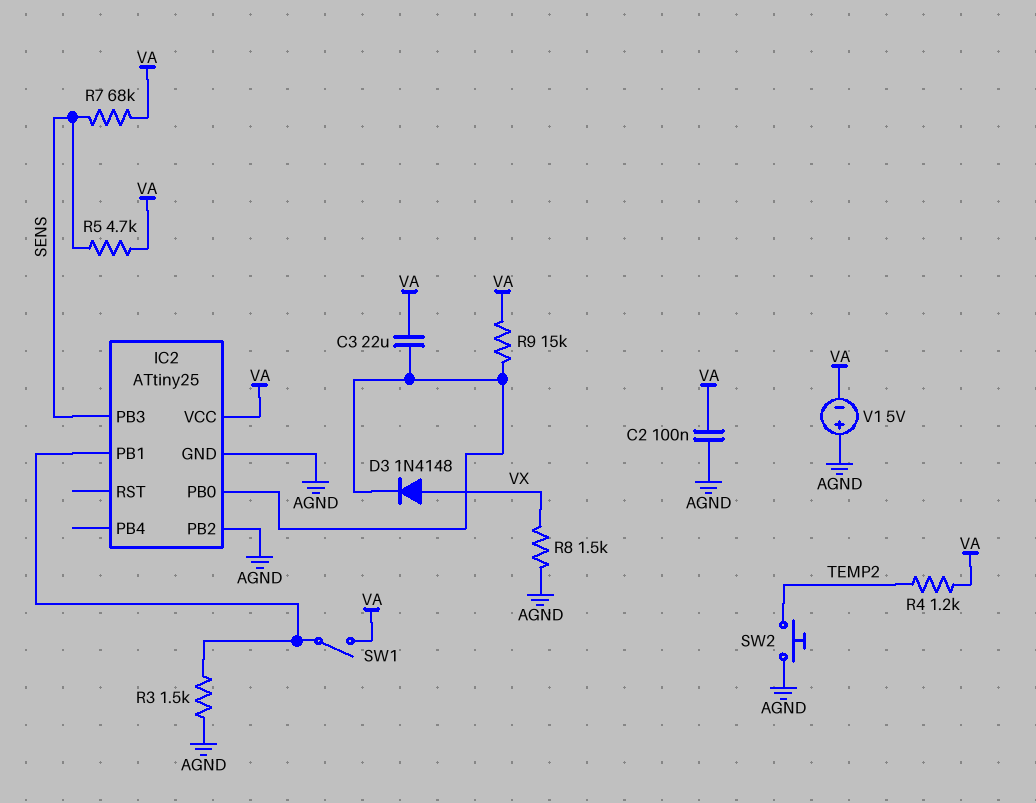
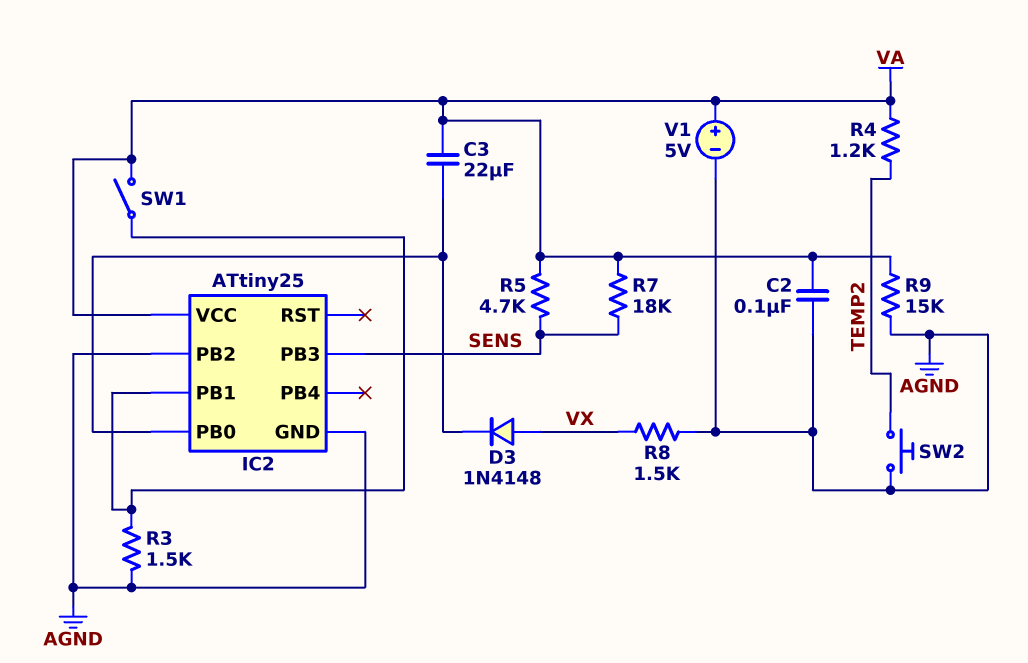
R7: 68k (SENS, VA) -> 18k (SENS, VA)
R9: 15k (IC2/PB0, VA) -> 15k (AGND, VA)
V1: 5V (plus AGND, minus VA) -> 5V (plus VA, minus AGND)

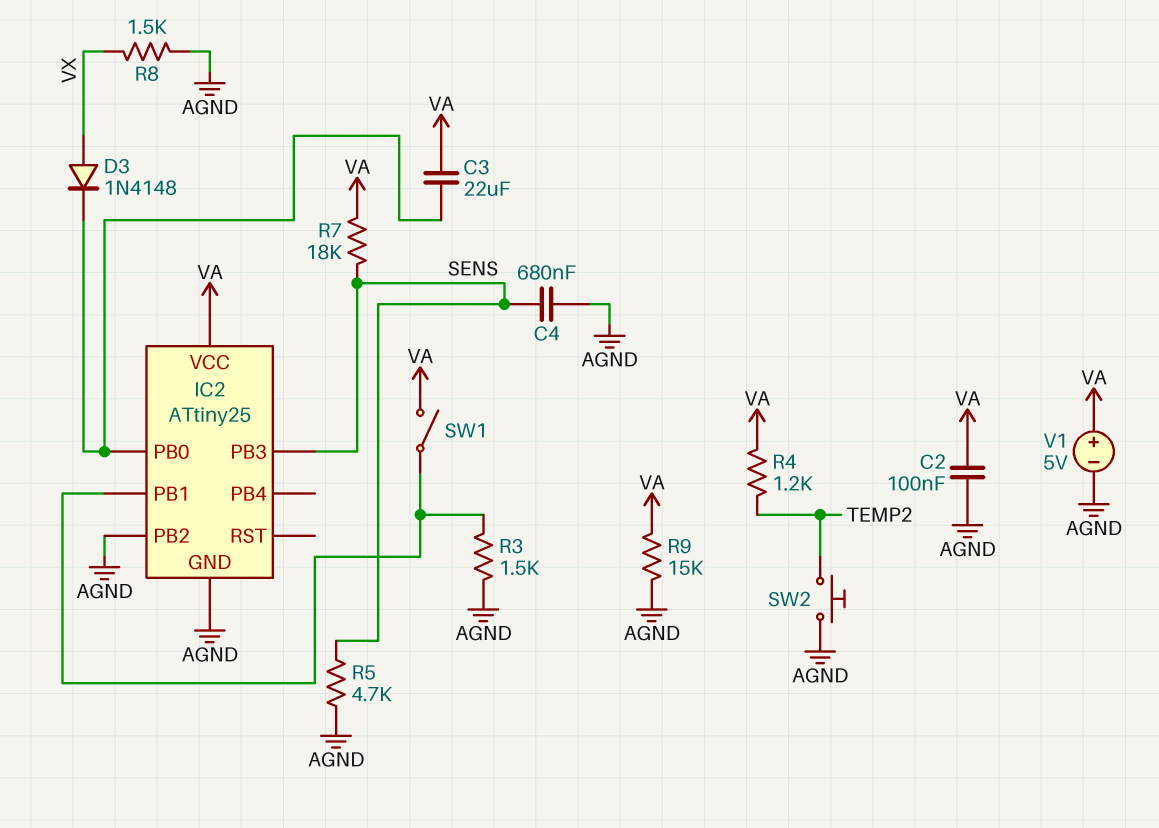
C4: none -> 680nF (AGND, SENS)
R5: 4.7k (SENS, VA) -> 4.7k (AGND, SENS)

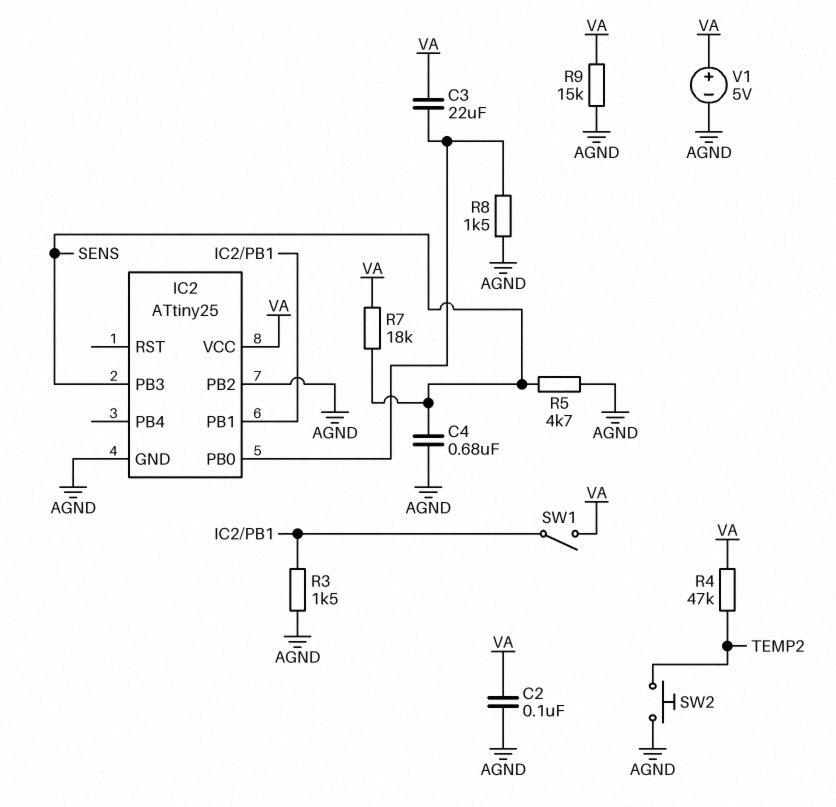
D3: diode 1N4148 (A VX, K IC2/PB0) -> none
R4: 1.2k (TEMP2, VA) -> 47k (TEMP2, VA)
R8: 1.5k (AGND, VX) -> 1.5k (AGND, IC2/PB0)

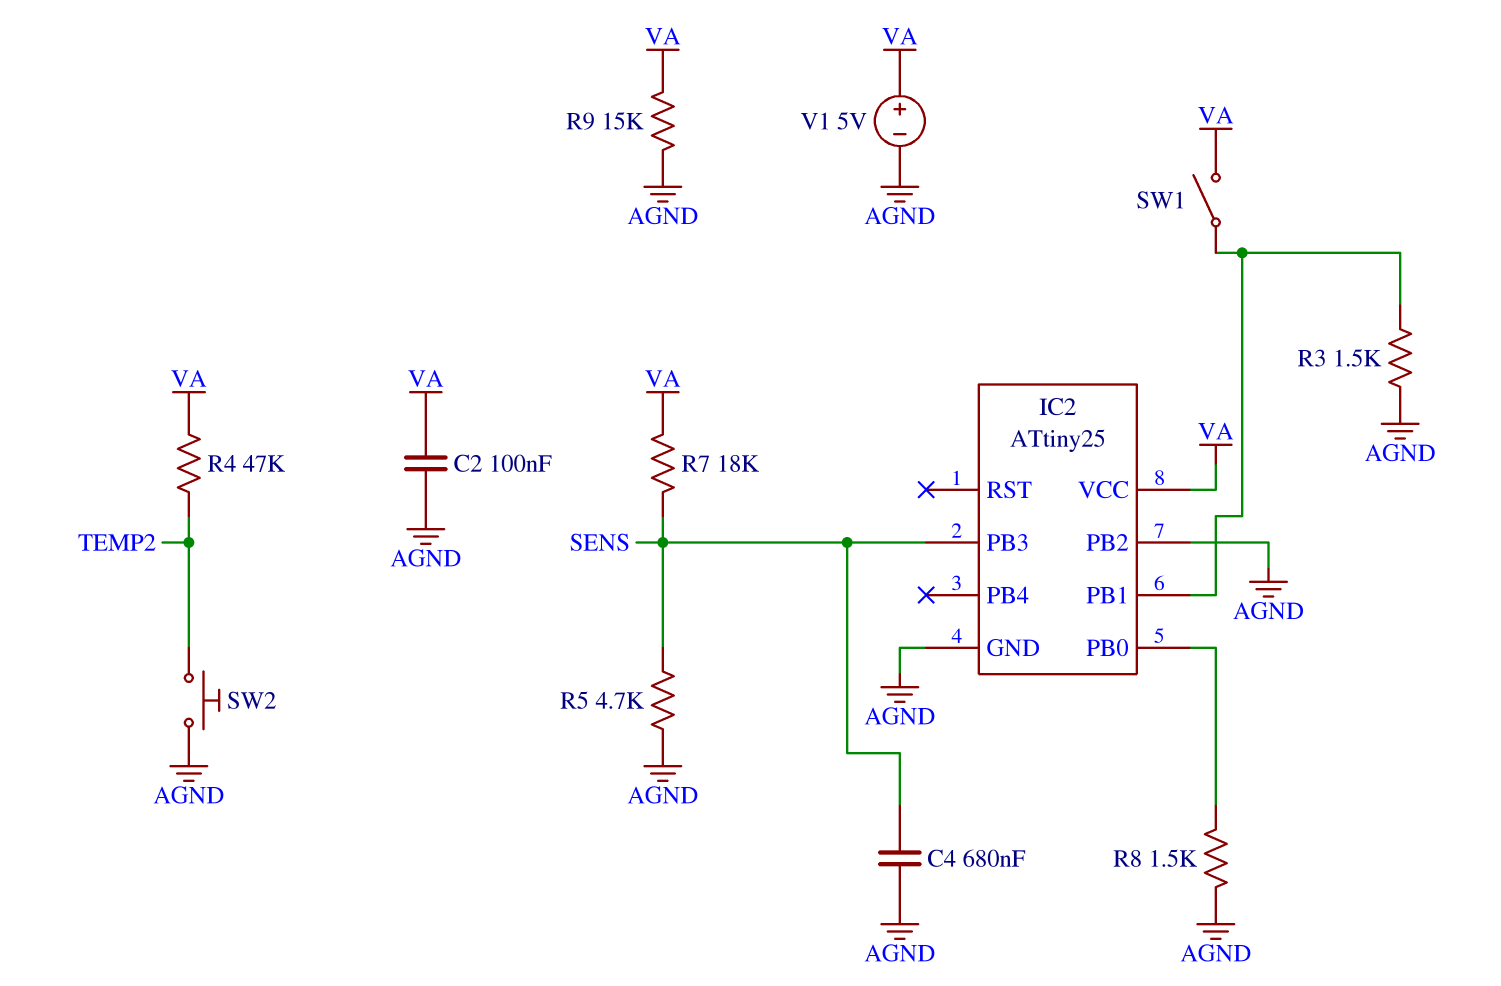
C3: 22uF (IC2/PB0, VA) -> none

